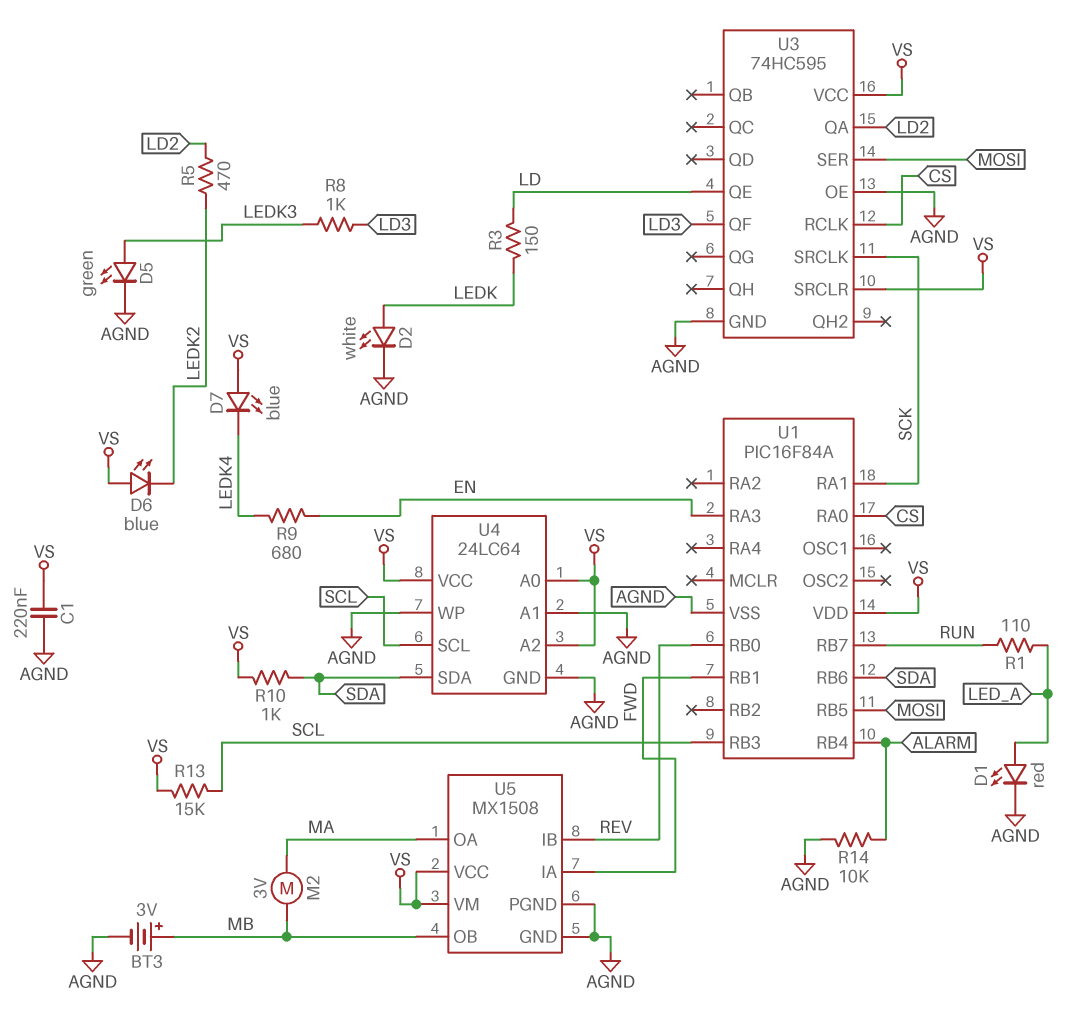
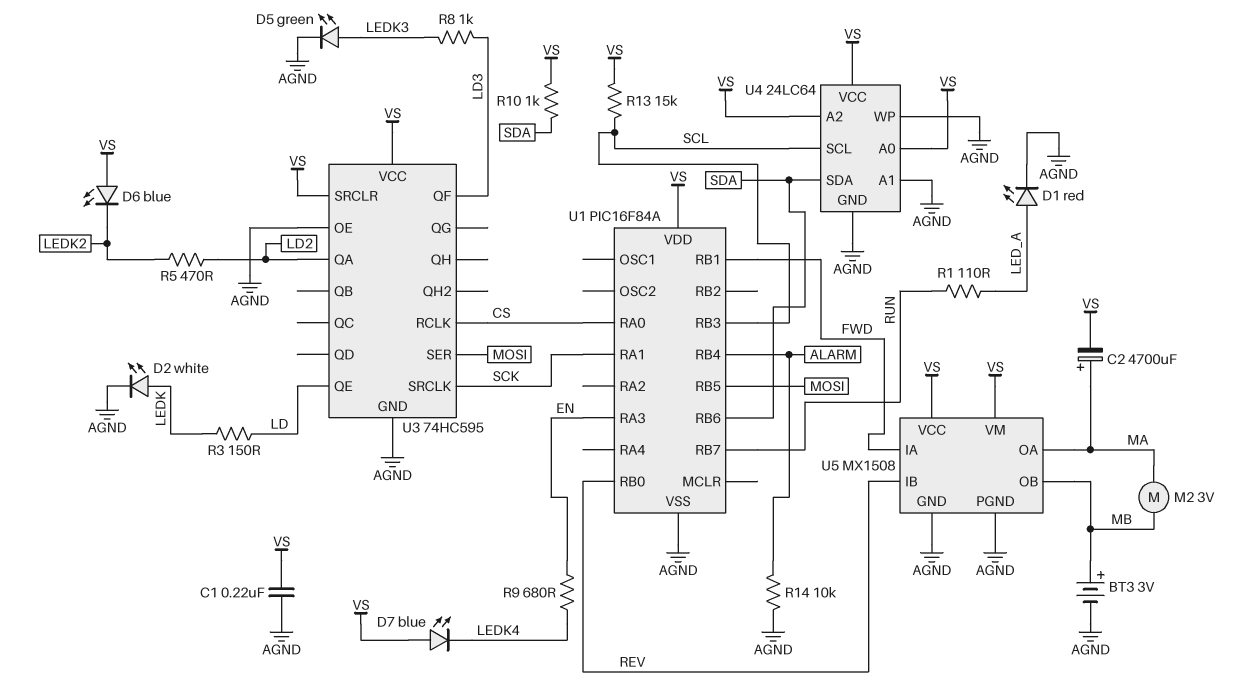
C2: none -> 4700uF (plus MA, minus VS)

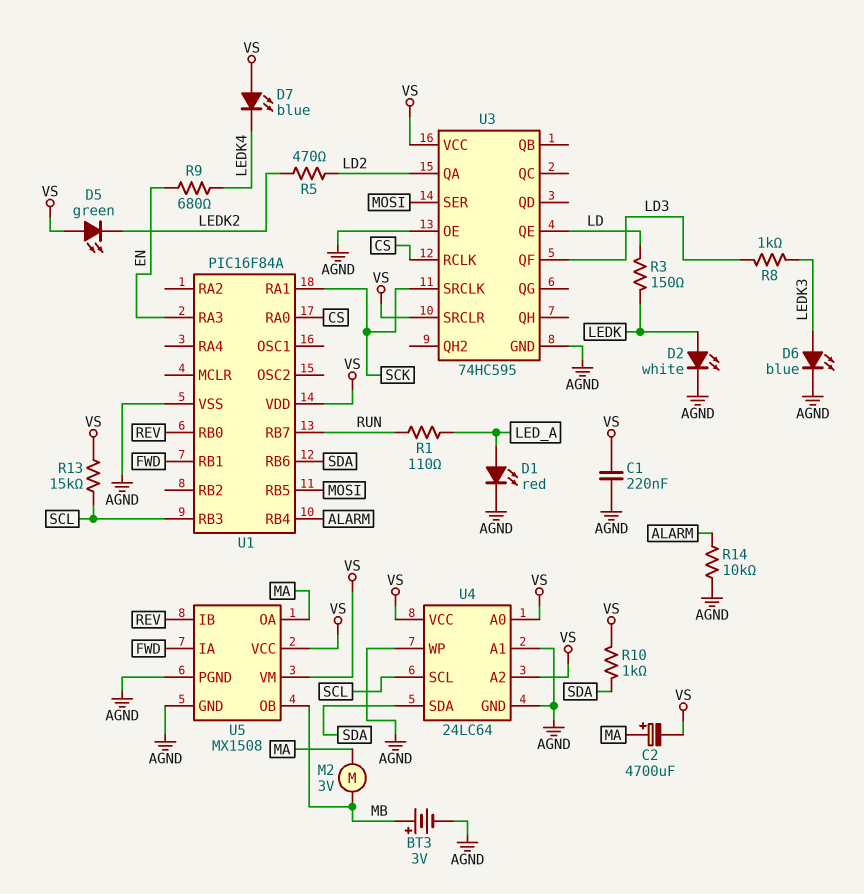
D5: LED green (A LEDK3, K AGND) -> LED green (A VS, K LEDK2)
D6: LED blue (A VS, K LEDK2) -> LED blue (A LEDK3, K AGND)

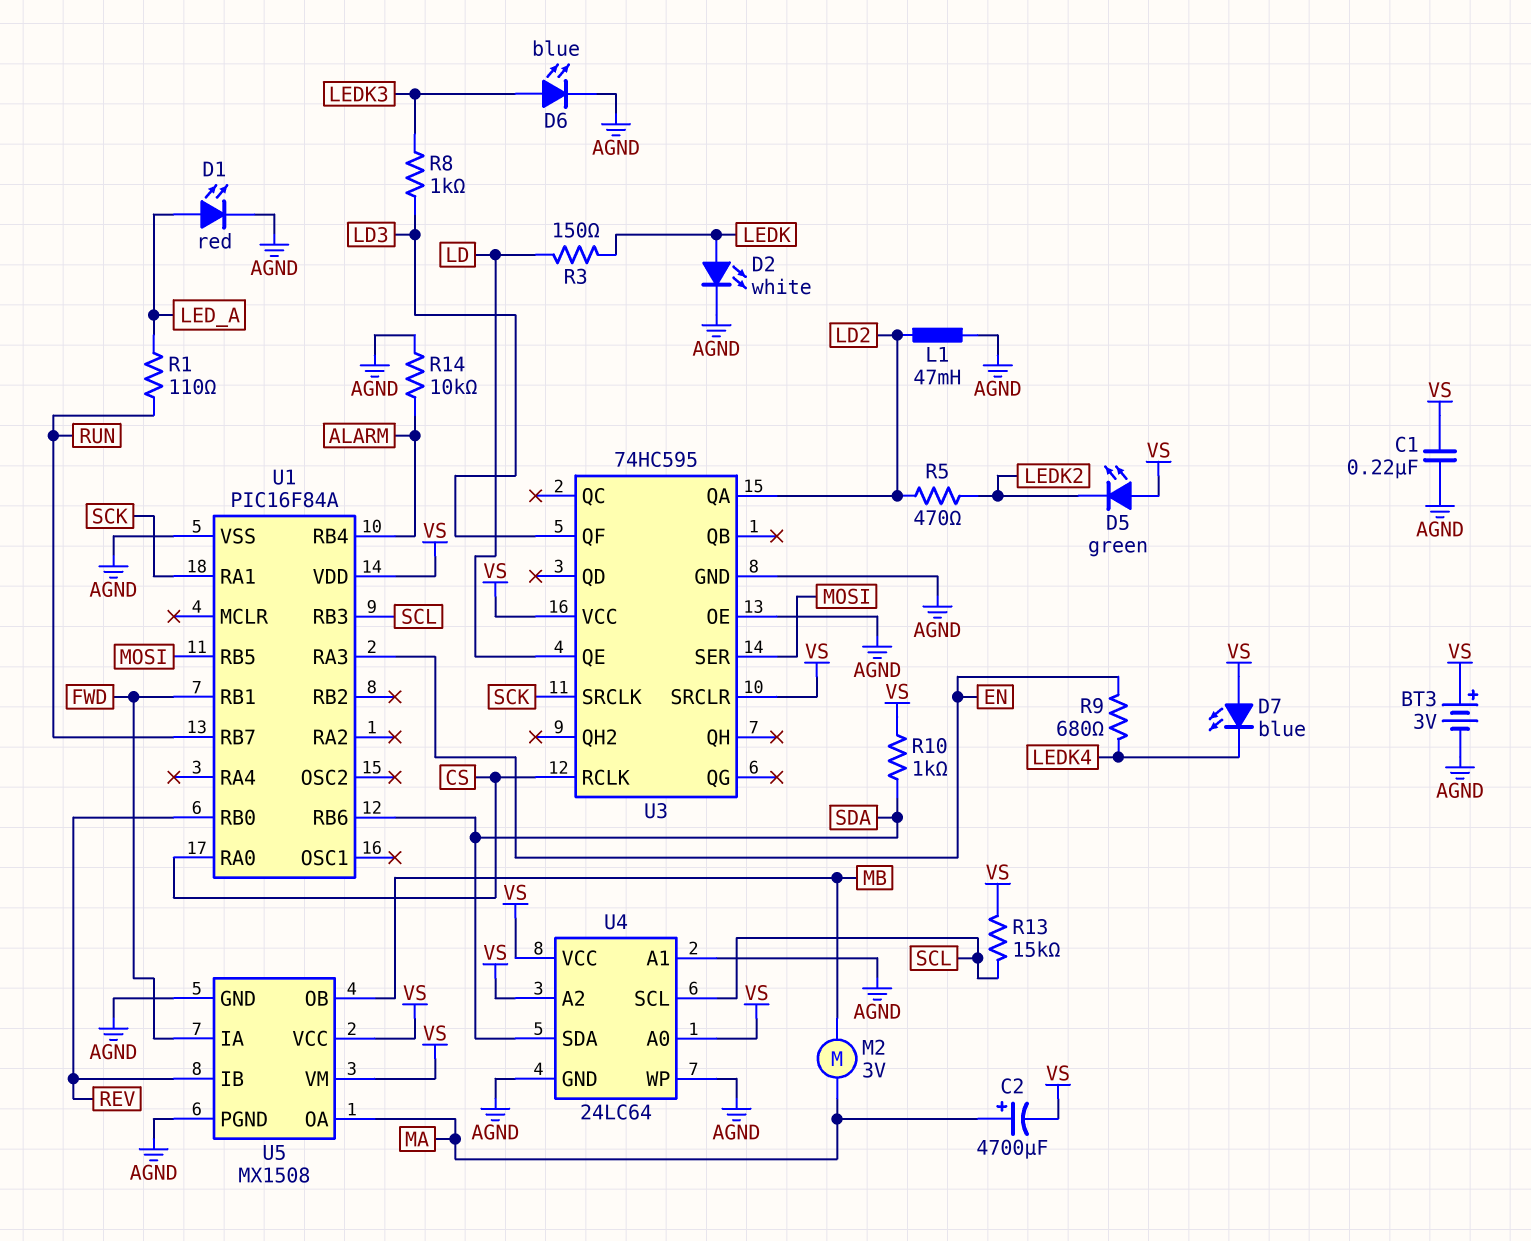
BT3: 3V (plus MB, minus AGND) -> 3V (plus VS, minus AGND)
L1: none -> 47mH (AGND, LD2)

